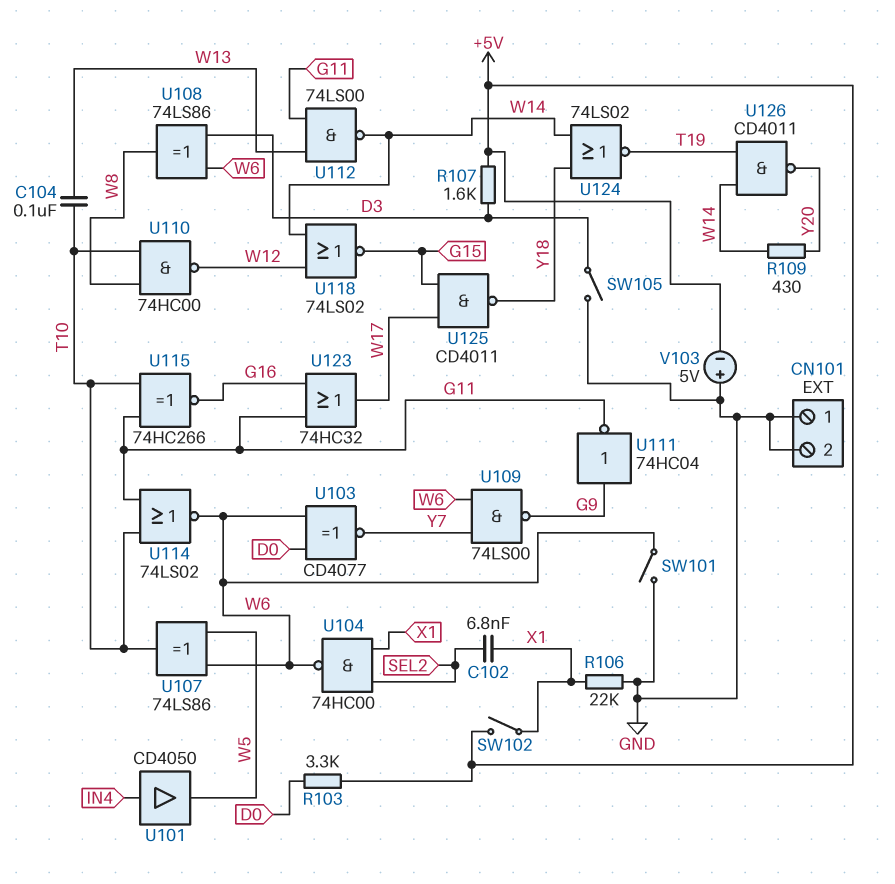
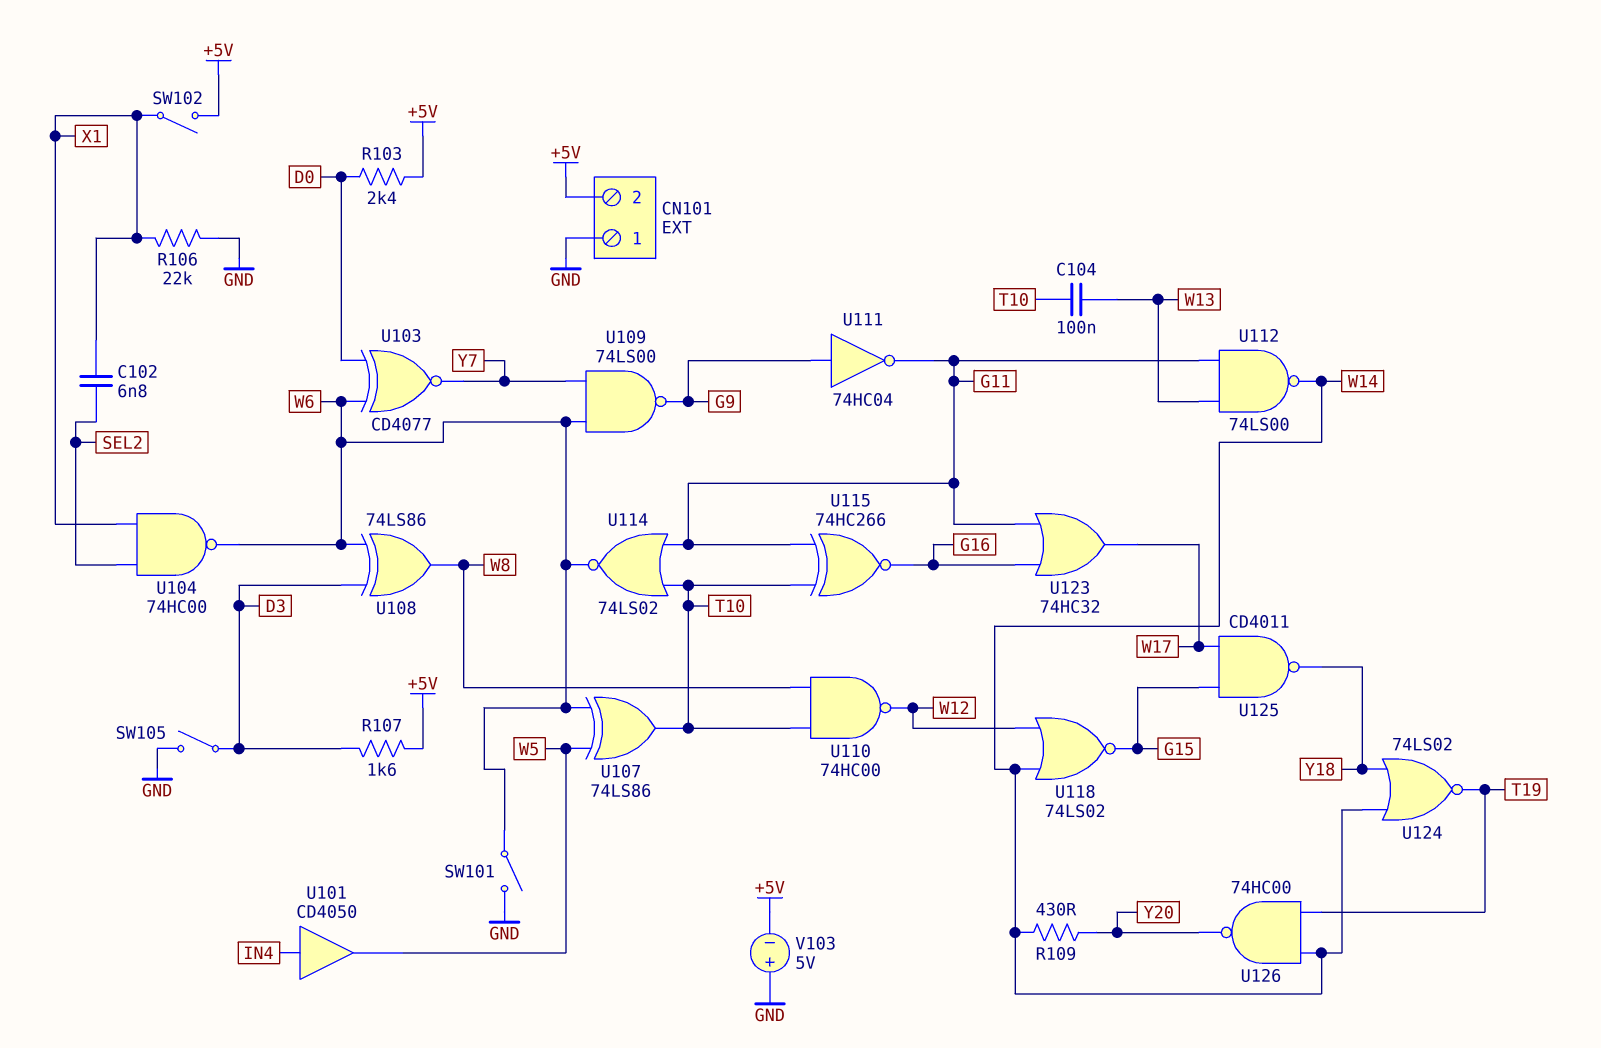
CN101 pin 2: GND -> +5V
R103: 3.3k (+5V, D0) -> 2.4k (+5V, D0)
U126: NAND CD4011 (in T19, in W14, out Y20) -> NAND 74HC00 (in T19, in W14, out Y20)

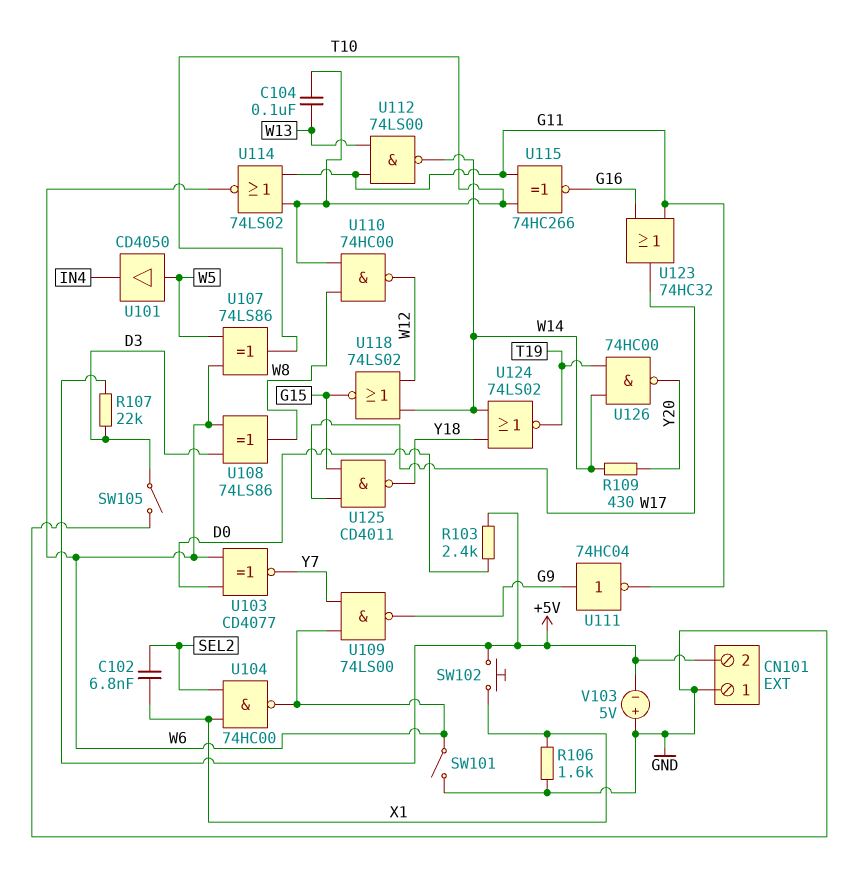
R106: 22k (GND, X1) -> 1.6k (GND, X1)
R107: 1.6k (+5V, D3) -> 22k (+5V, D3)
SW102: switch (+5V, X1) -> button (+5V, X1)
U101: buffer CD4050 (in IN4, out W5) -> buffer CD4050 (in W5, out IN4)

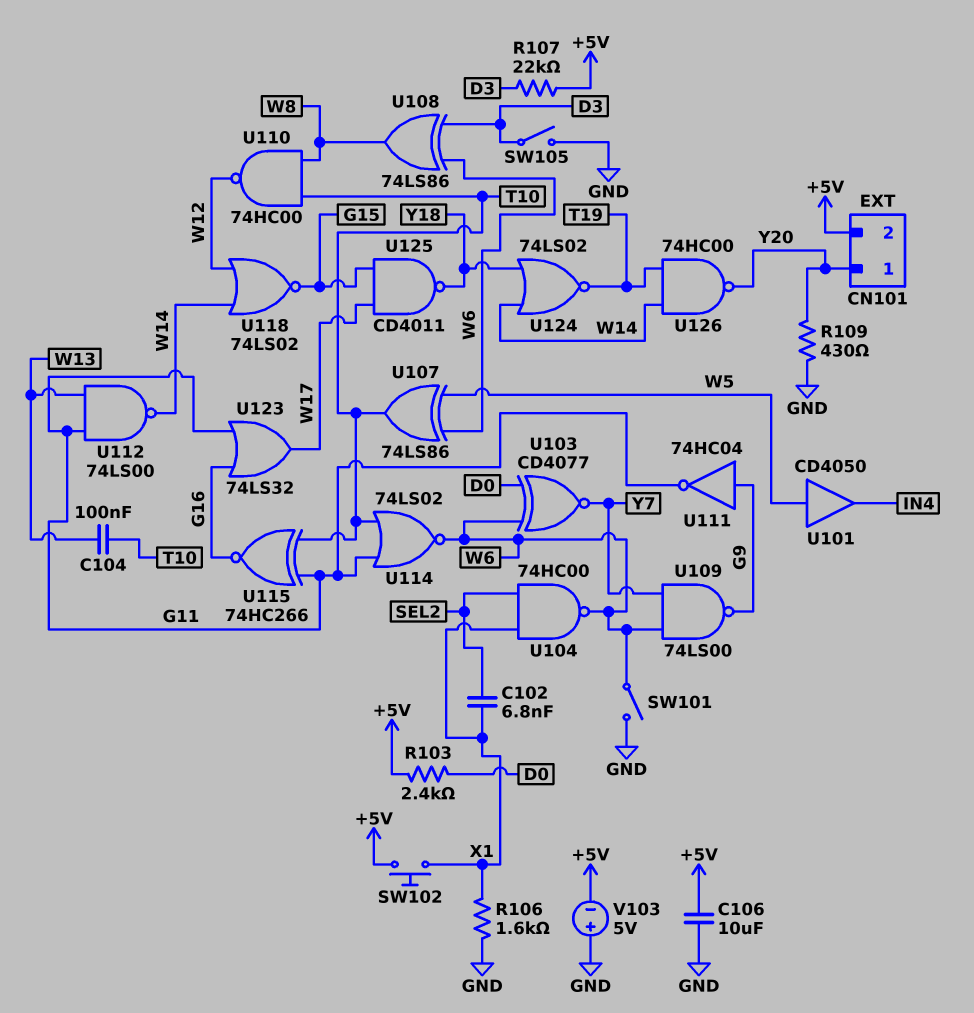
C106: none -> 10uF (+5V, GND)
CN101 pin 1: GND -> Y20
R109: 430 (W14, Y20) -> 430 (GND, Y20)
U123: OR 74HC32 (in G11, in G16, out W17) -> OR 74LS32 (in G11, in G16, out W17)

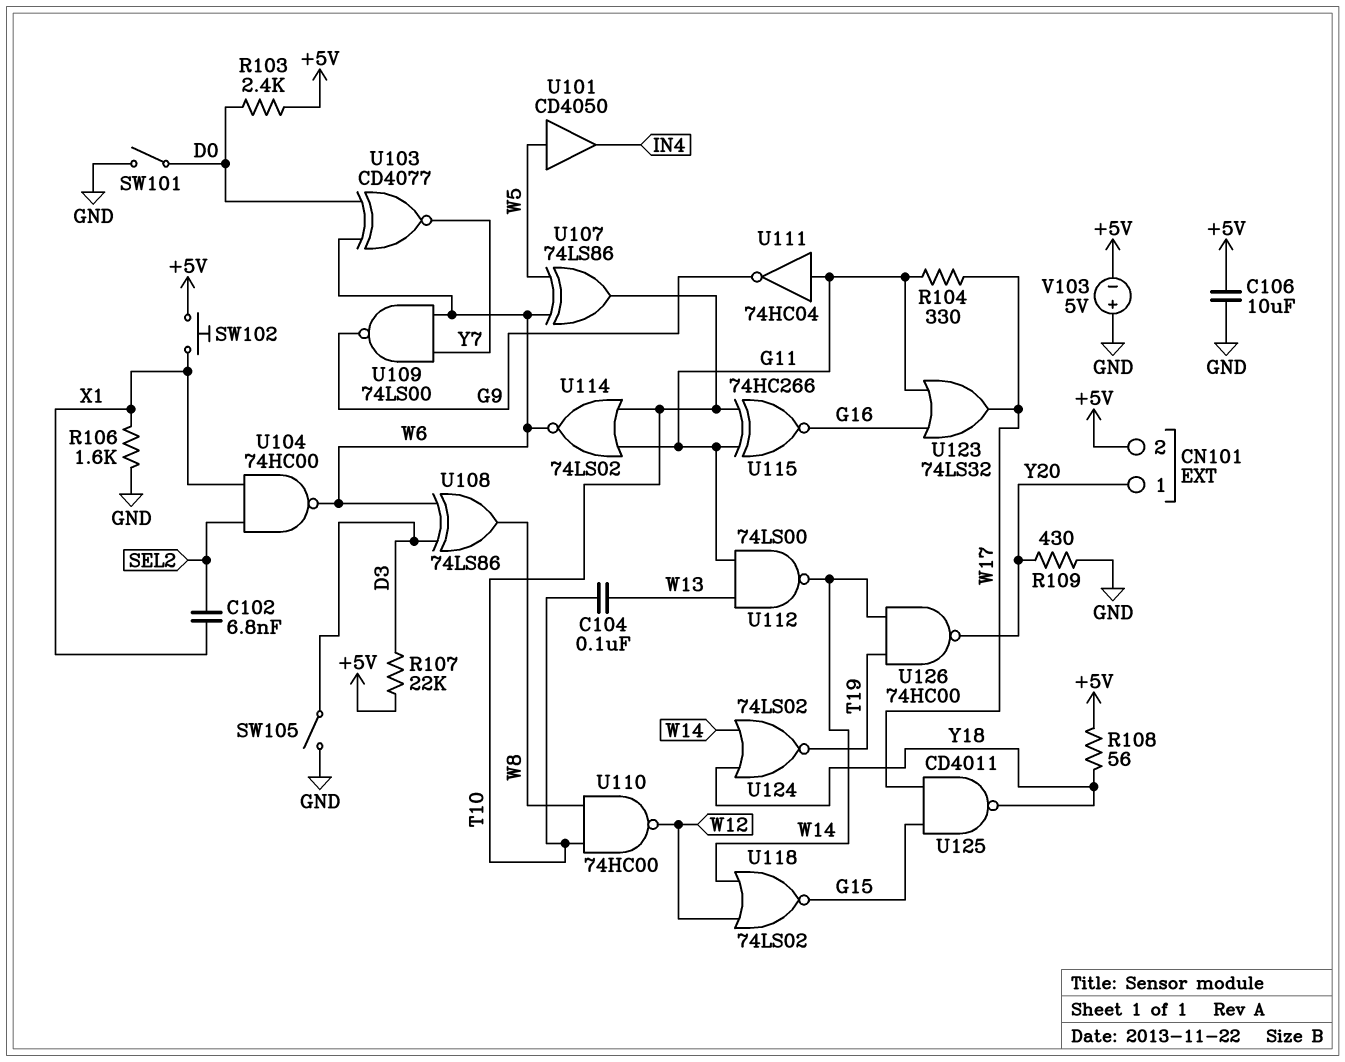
R104: none -> 330 (G11, W17)
R108: none -> 56 (+5V, Y18)
SW101: switch (GND, W6) -> switch (D0, GND)
U111: NOT 74HC04 (in G9, out G11) -> NOT 74HC04 (in G11, out G9)

